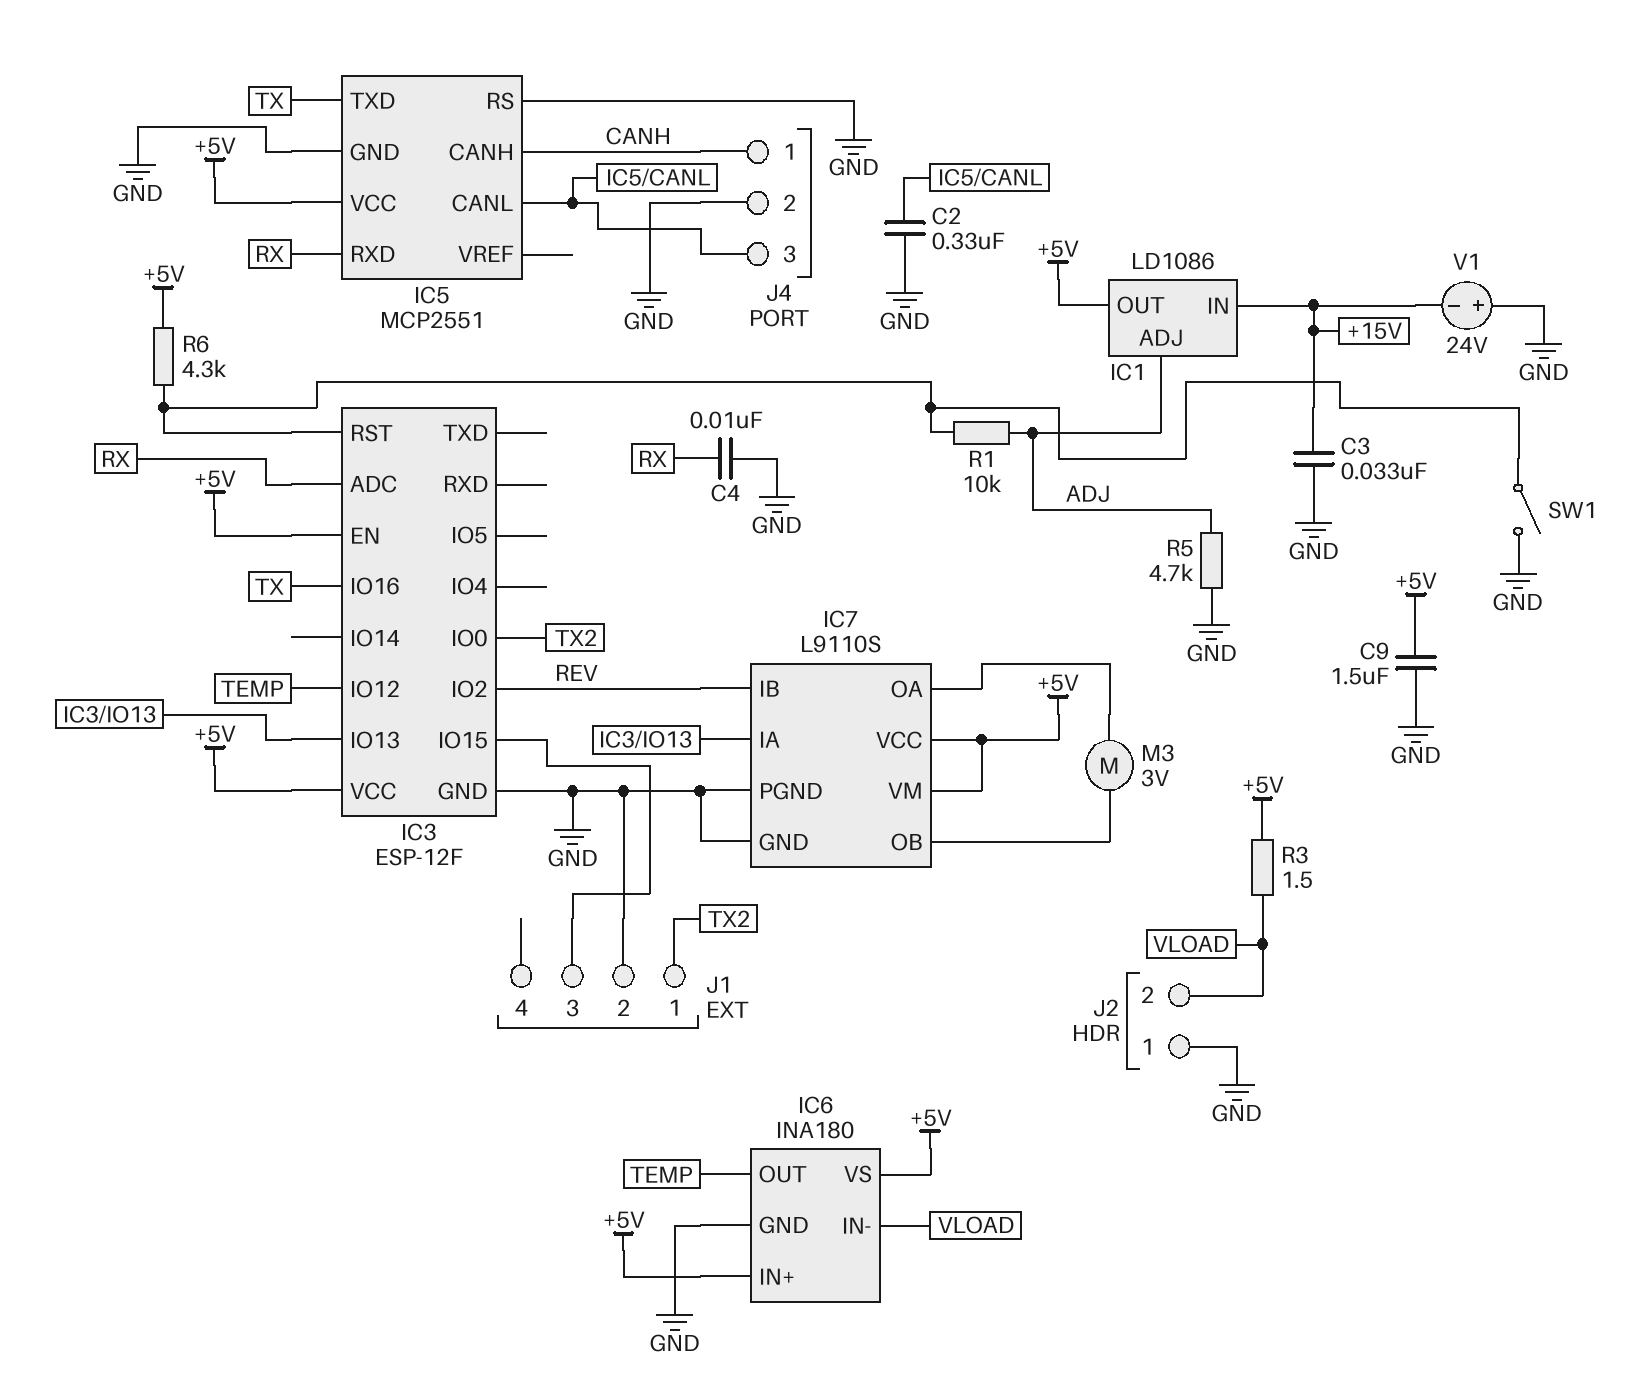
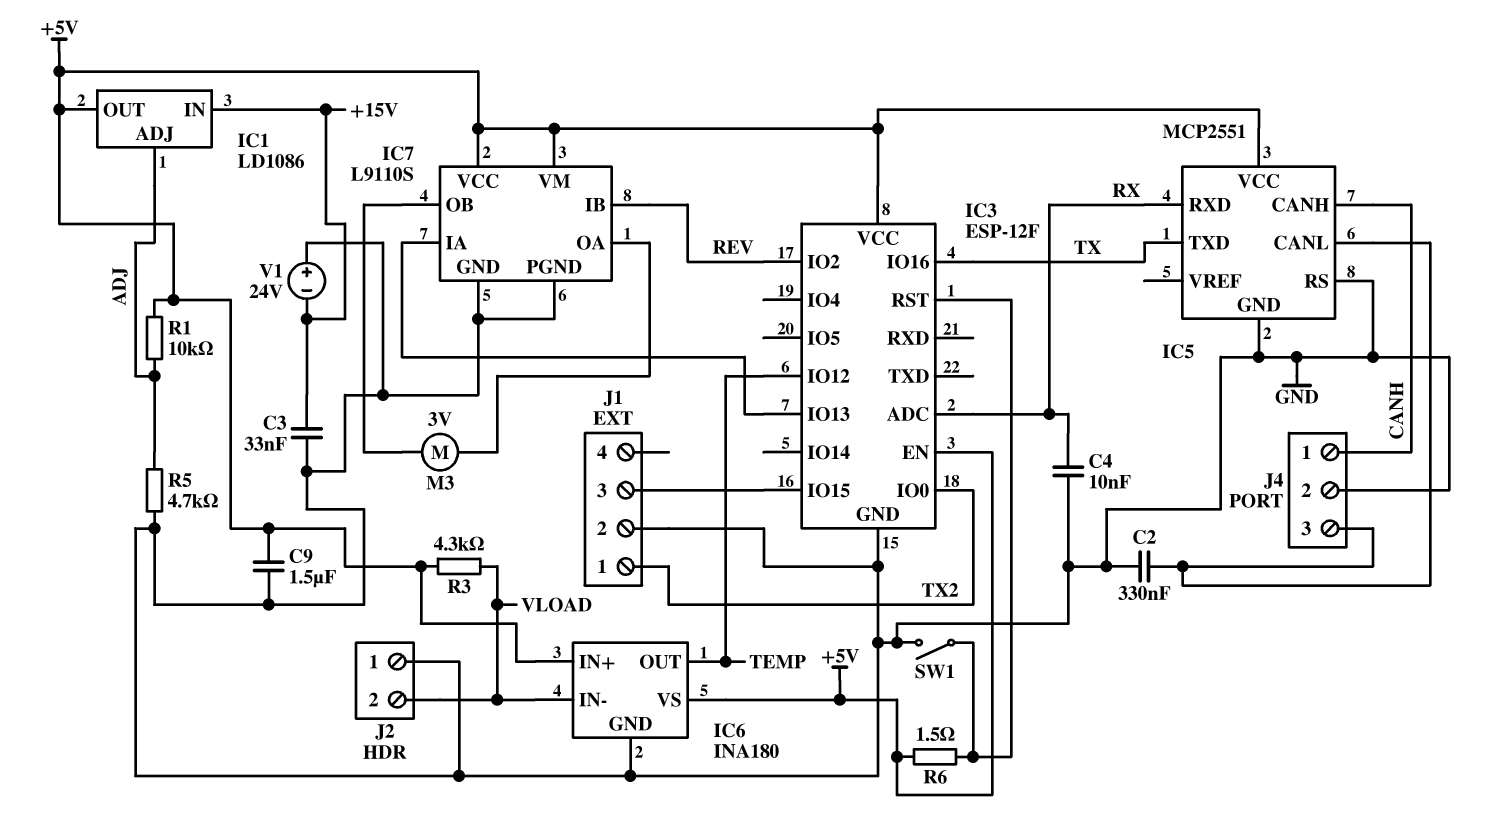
R1: 10k (ADJ, IC3/RST) -> 10k (+5V, ADJ)
R3: 1.5 (+5V, VLOAD) -> 4.3k (+5V, VLOAD)
R6: 4.3k (+5V, IC3/RST) -> 1.5 (+5V, IC3/RST)

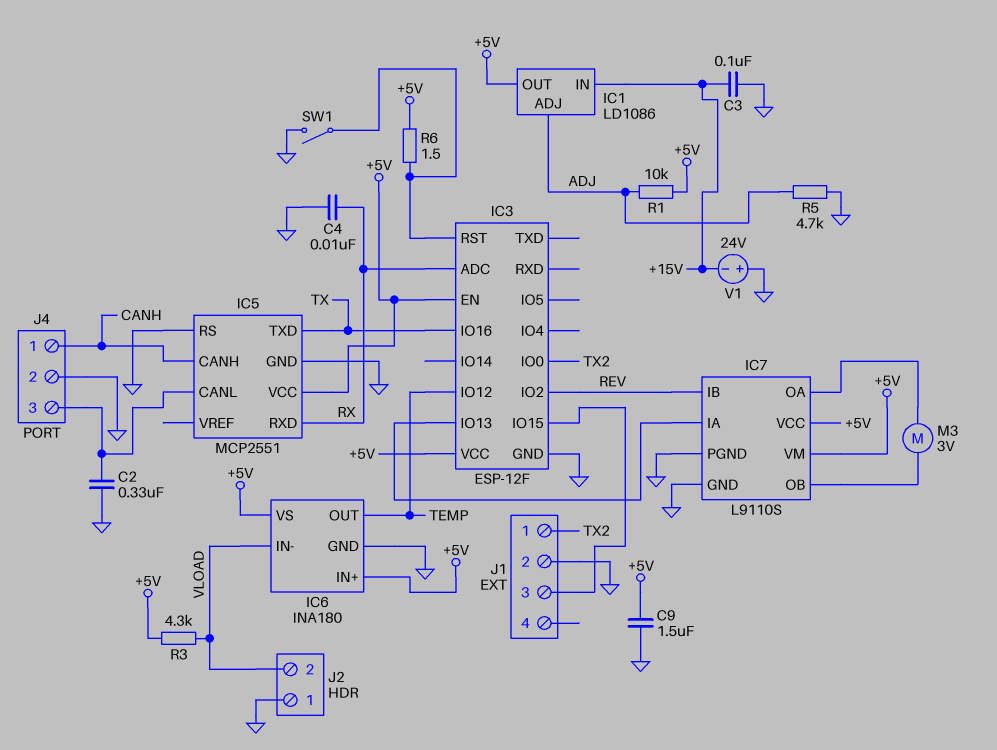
C3: 33nF (+15V, GND) -> 100nF (+15V, GND)

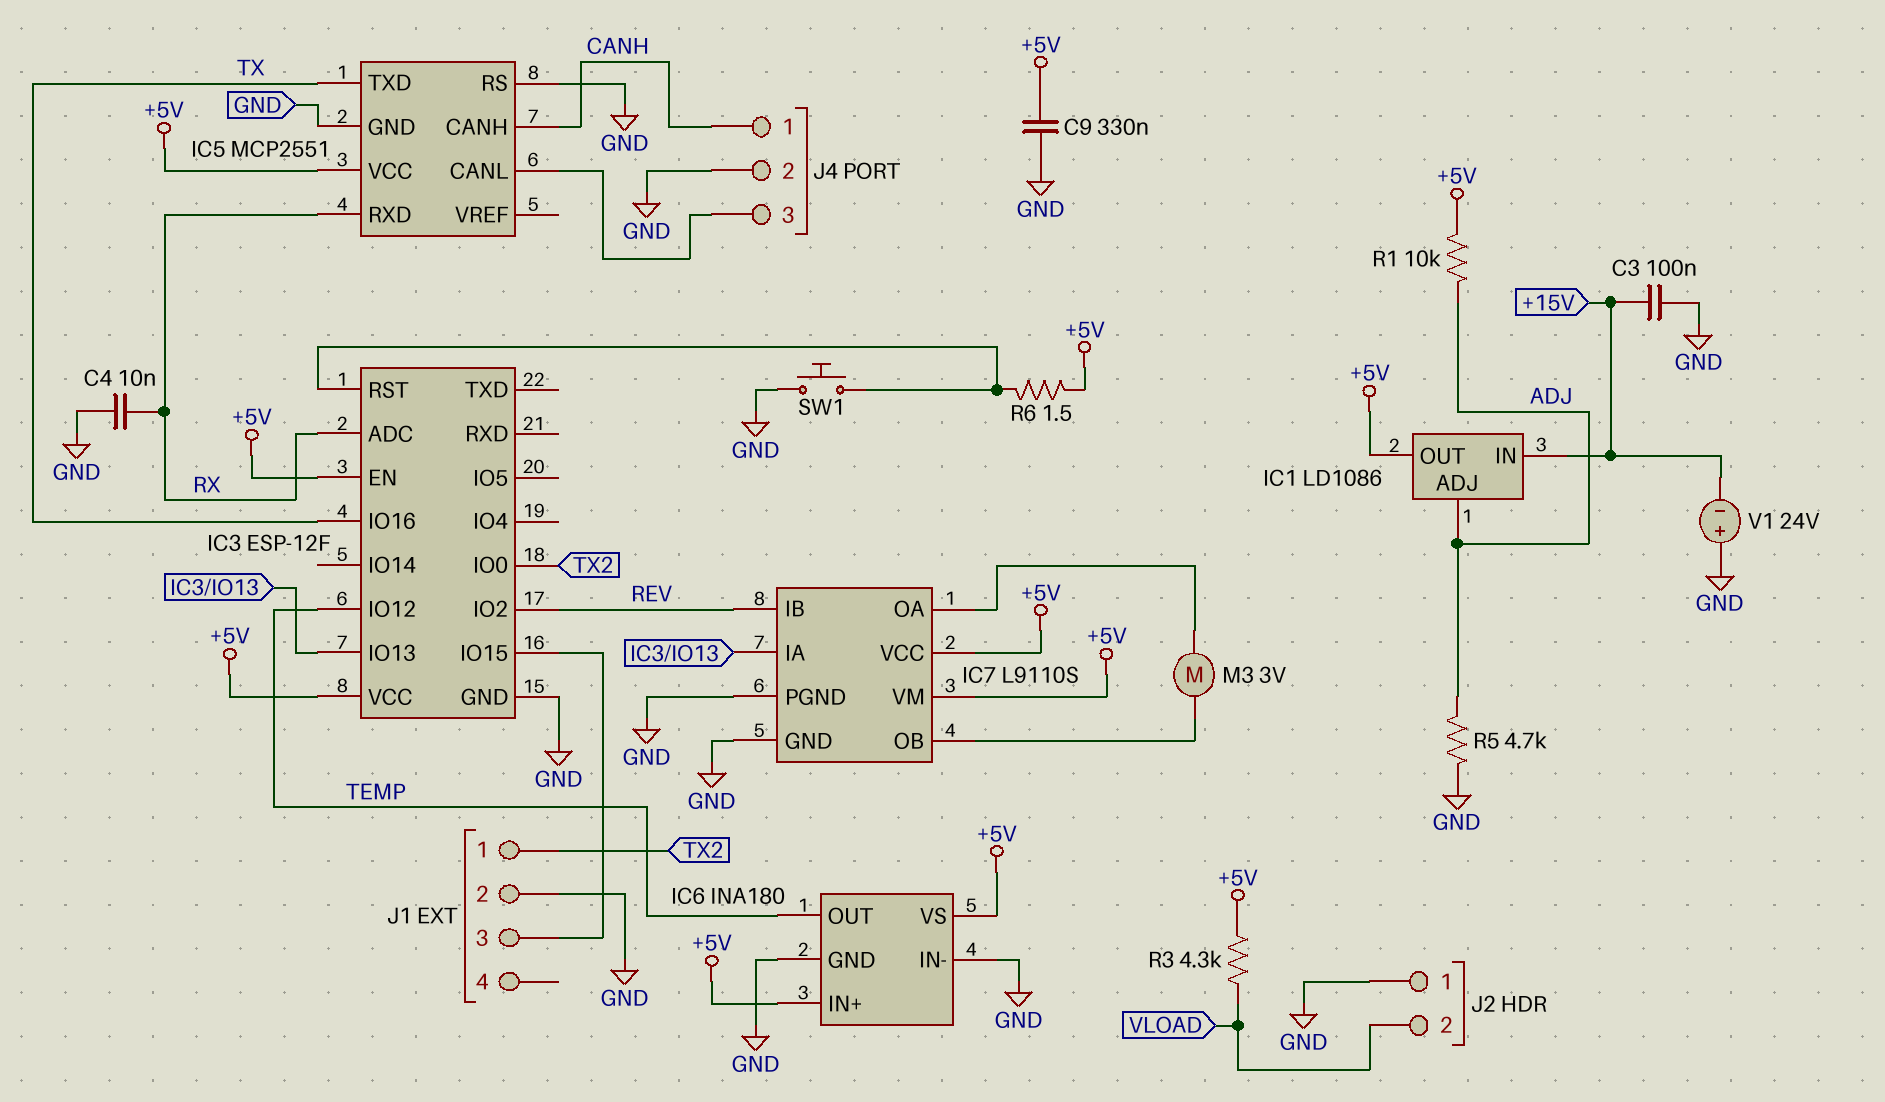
C2: 330nF (GND, IC5/CANL) -> none
C9: 1.5uF (+5V, GND) -> 330nF (+5V, GND)
IC6 pin IN-: VLOAD -> GND
SW1: switch (GND, IC3/RST) -> button (GND, IC3/RST)

